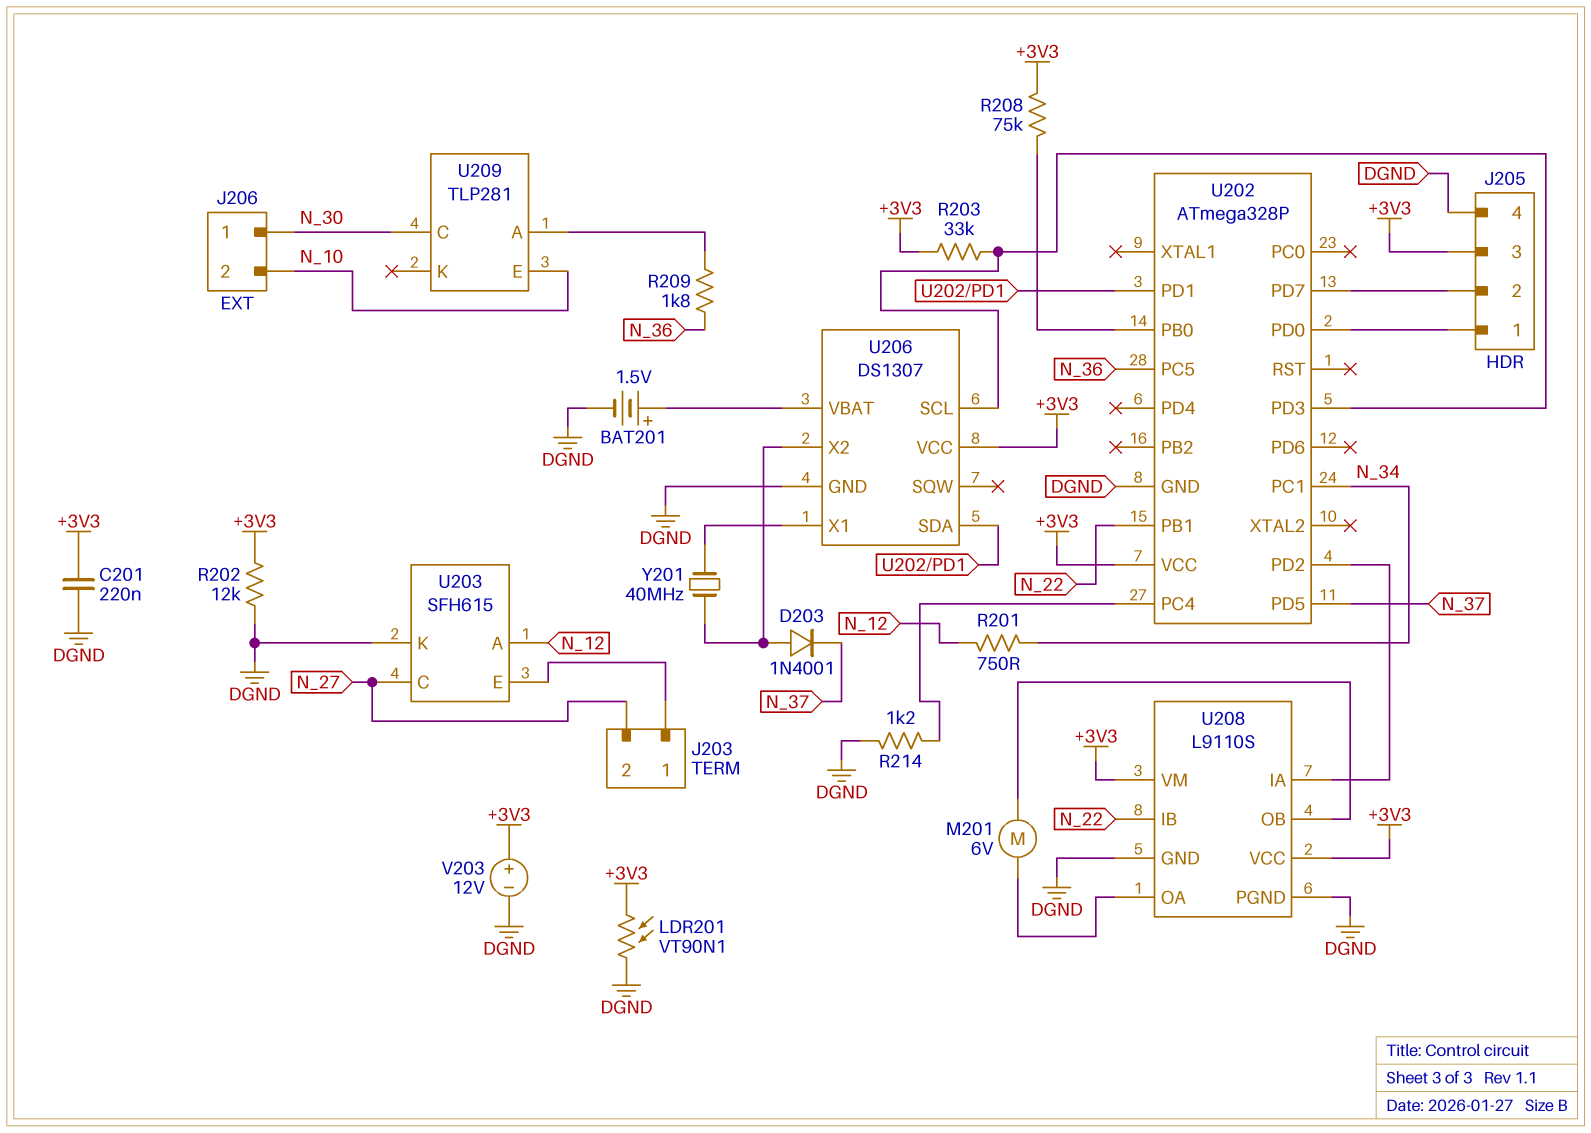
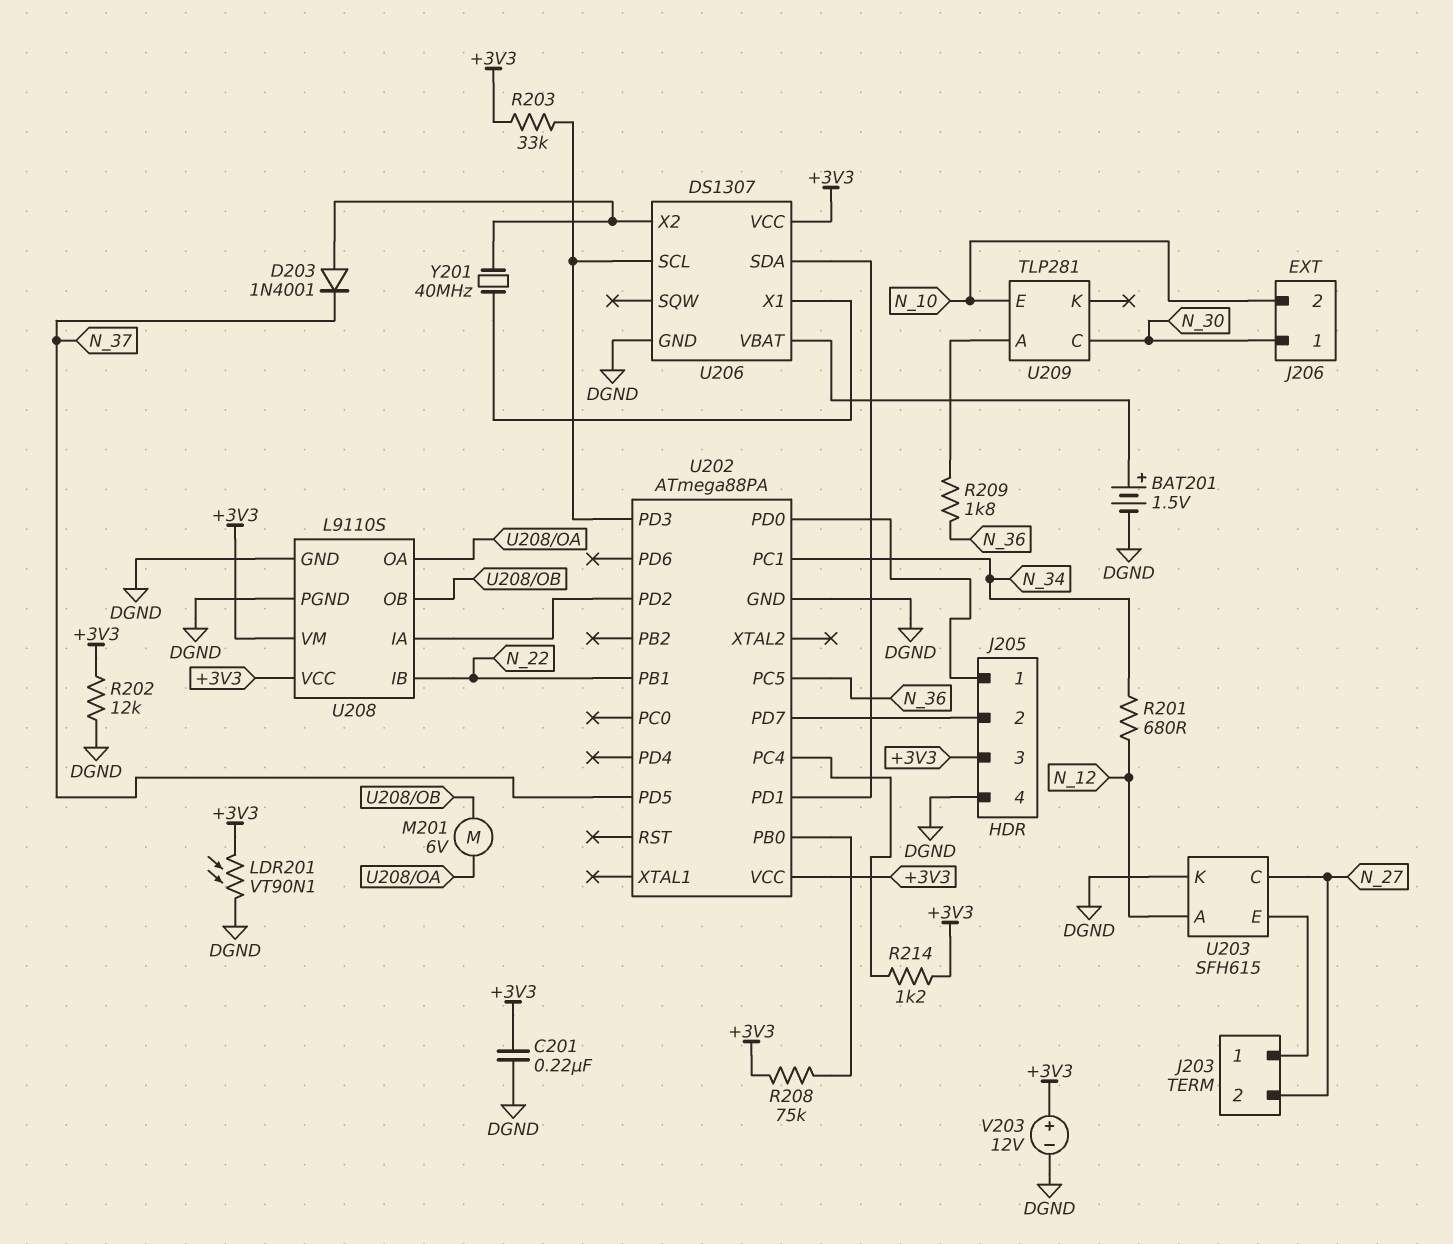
R201: 750 (N_12, N_34) -> 680 (N_12, N_34)
R214: 1.2k (DGND, U202/PC4) -> 1.2k (+3V3, U202/PC4)
U202: ATmega328P -> ATmega88PA

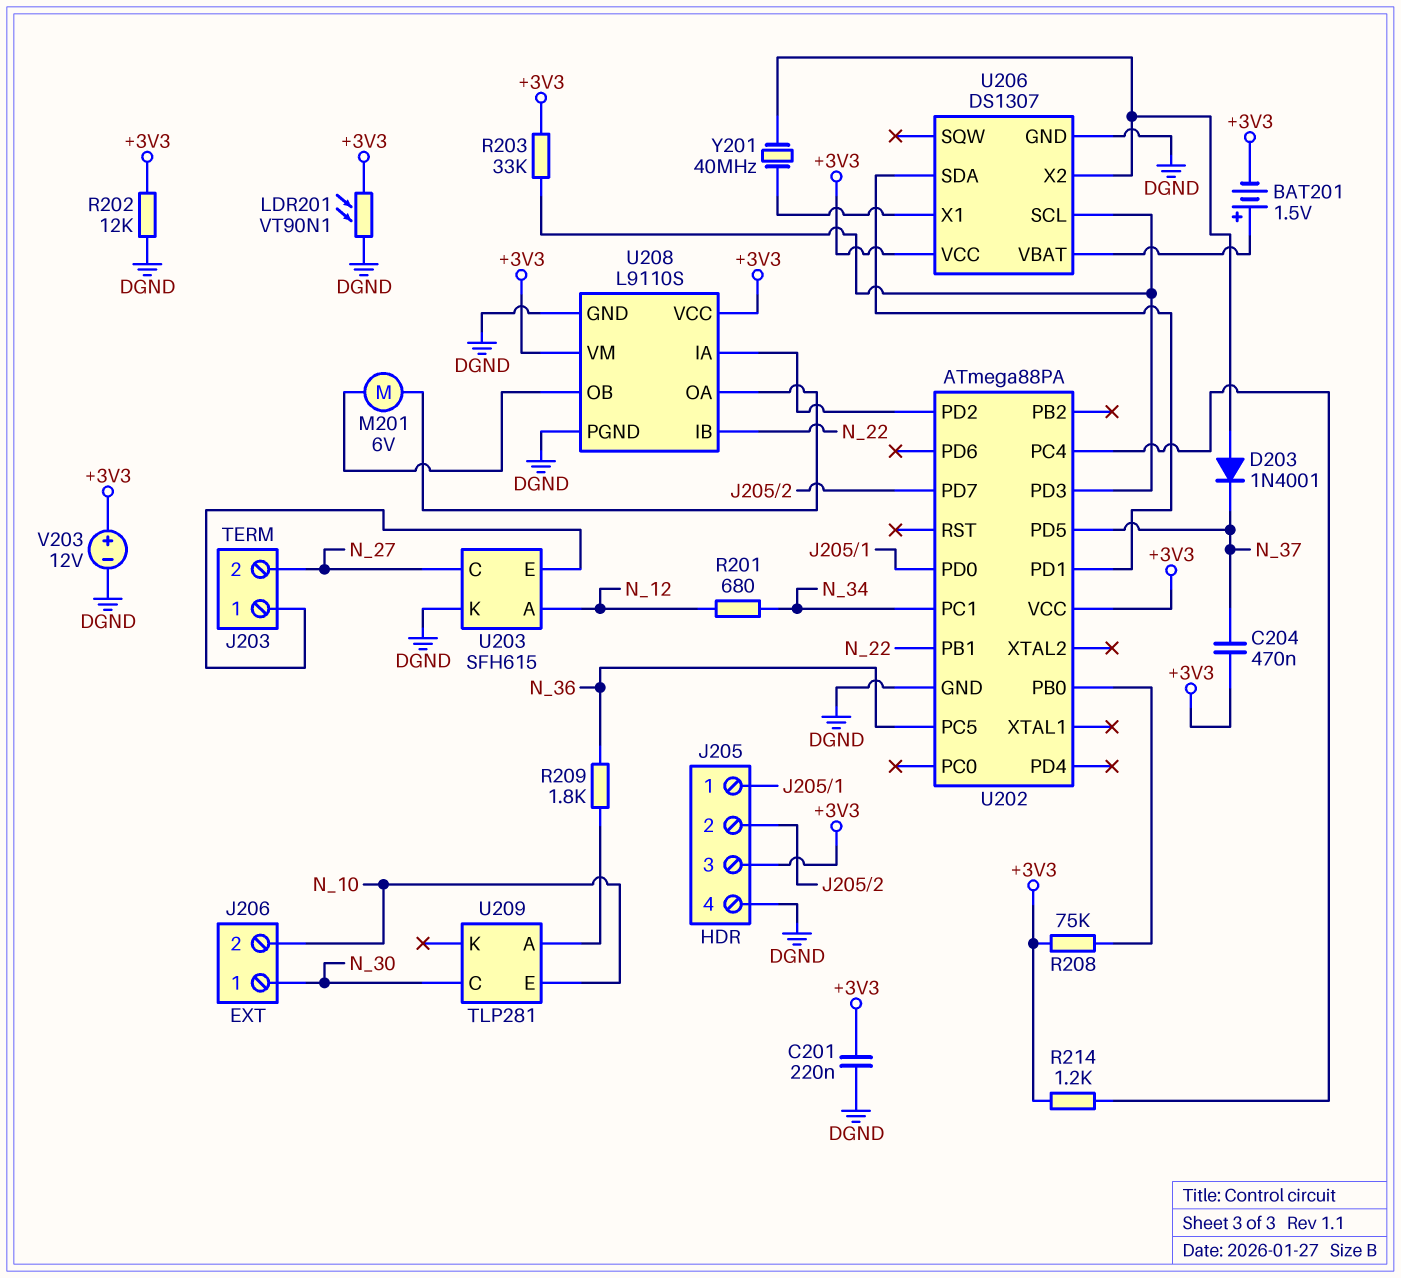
BAT201: 1.5V (plus U206/VBAT, minus DGND) -> 1.5V (plus U206/VBAT, minus +3V3)
C204: none -> 470nF (+3V3, N_37)

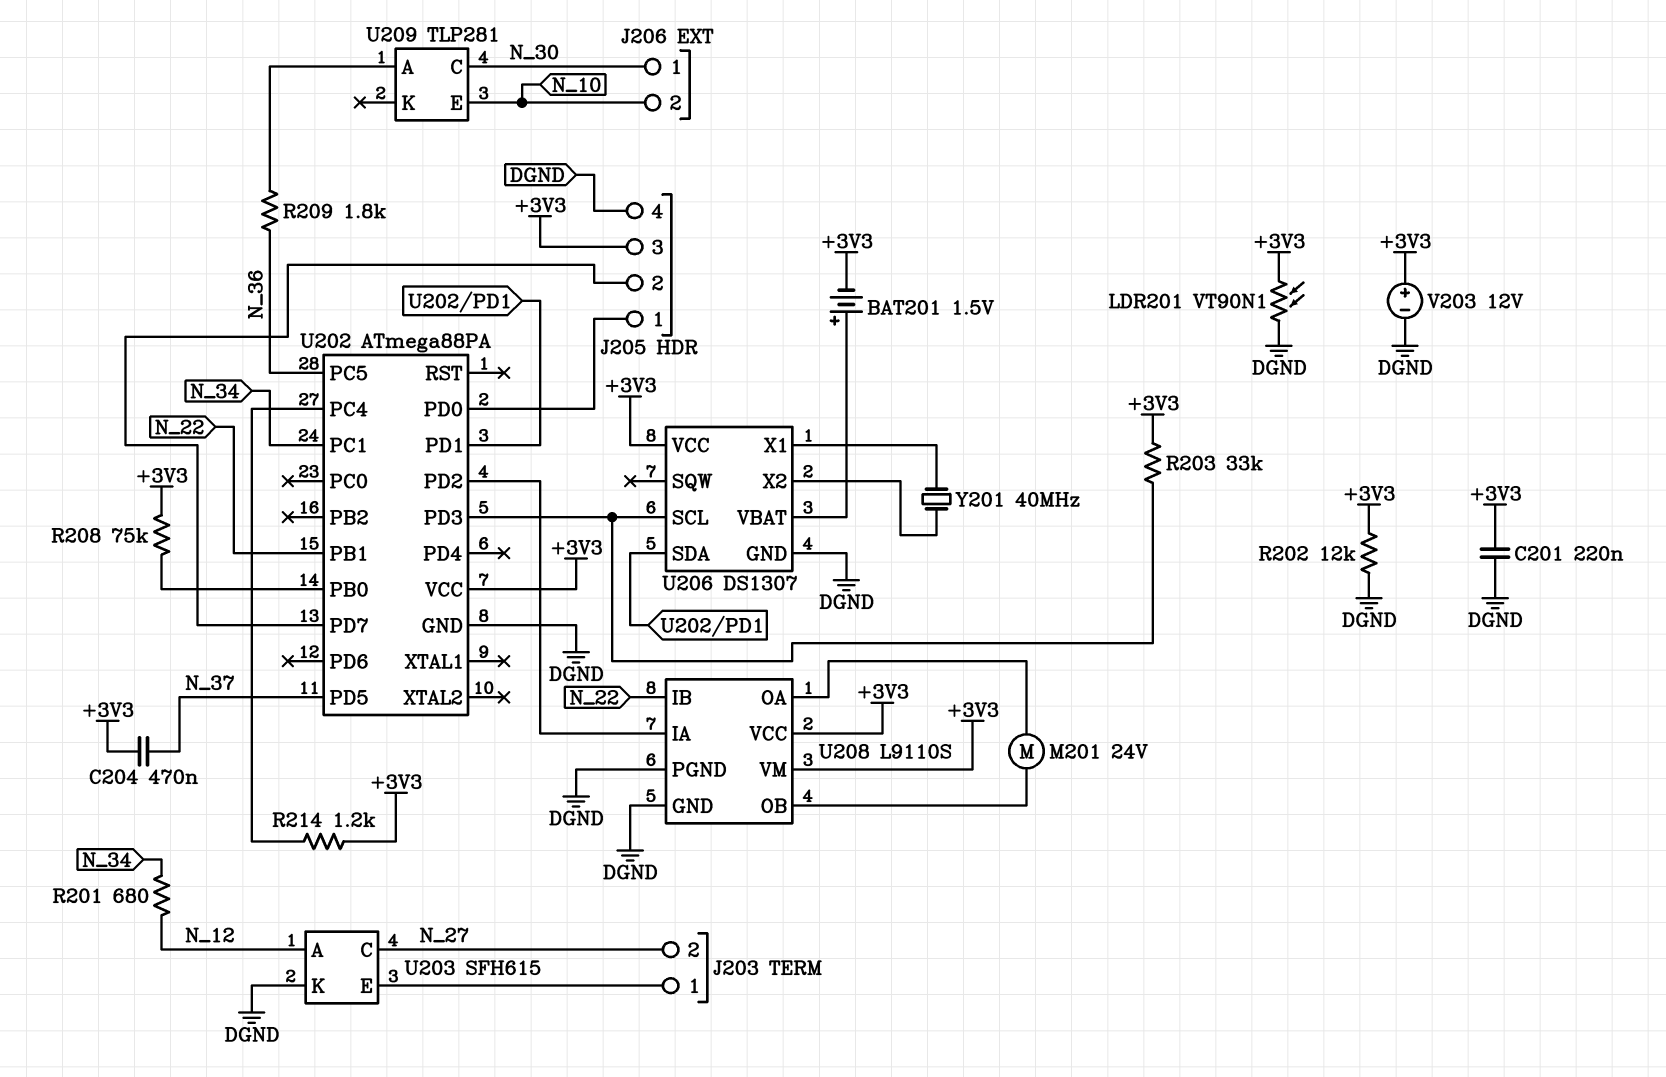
D203: diode 1N4001 (A U206/X2, K N_37) -> none
M201: motor 6V (U208/OA, U208/OB) -> motor 24V (U208/OA, U208/OB)

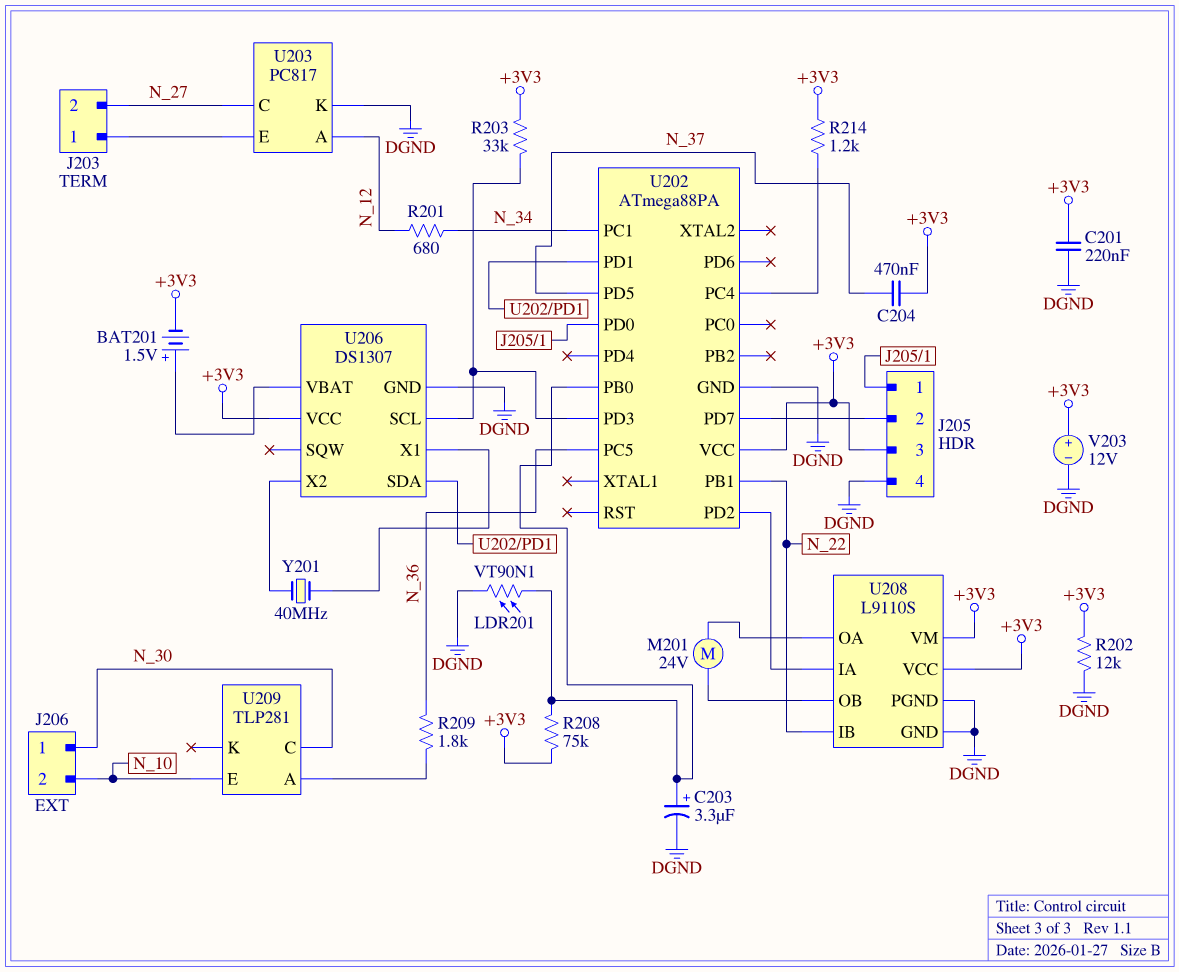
C203: none -> 3.3uF (plus U202/PB0, minus DGND)
LDR201: VT90N1 (+3V3, DGND) -> VT90N1 (DGND, U202/PB0)
U203: SFH615 -> PC817

